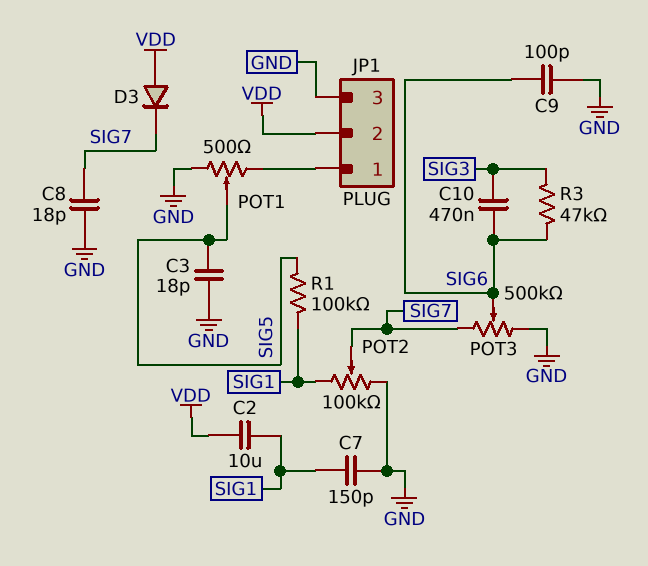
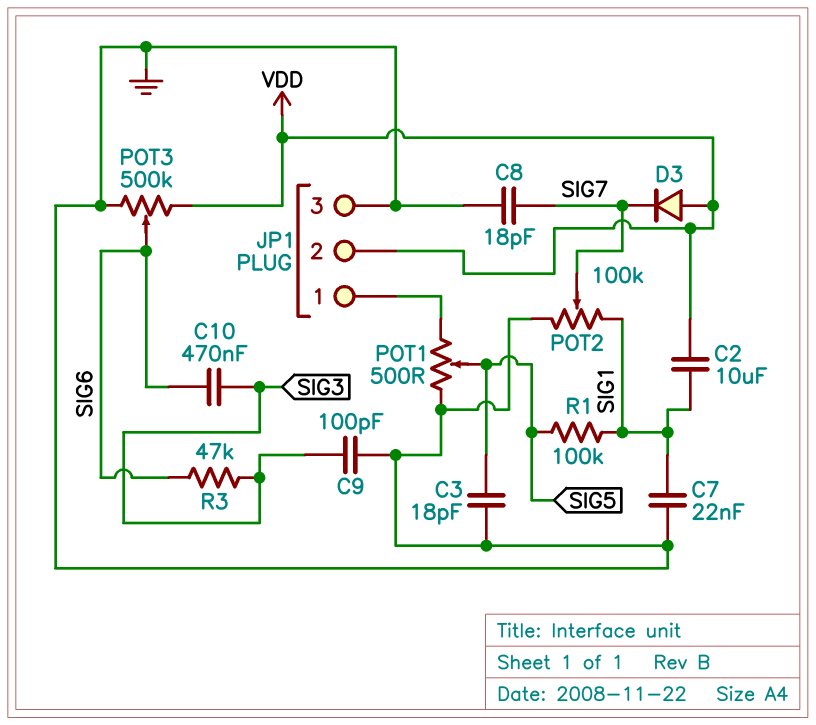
C7: 150pF (GND, SIG1) -> 22nF (GND, SIG1)
C9: 100pF (GND, SIG6) -> 100pF (GND, SIG3)
POT3: 500k (GND, SIG7, wiper SIG6) -> 500k (GND, VDD, wiper SIG6)

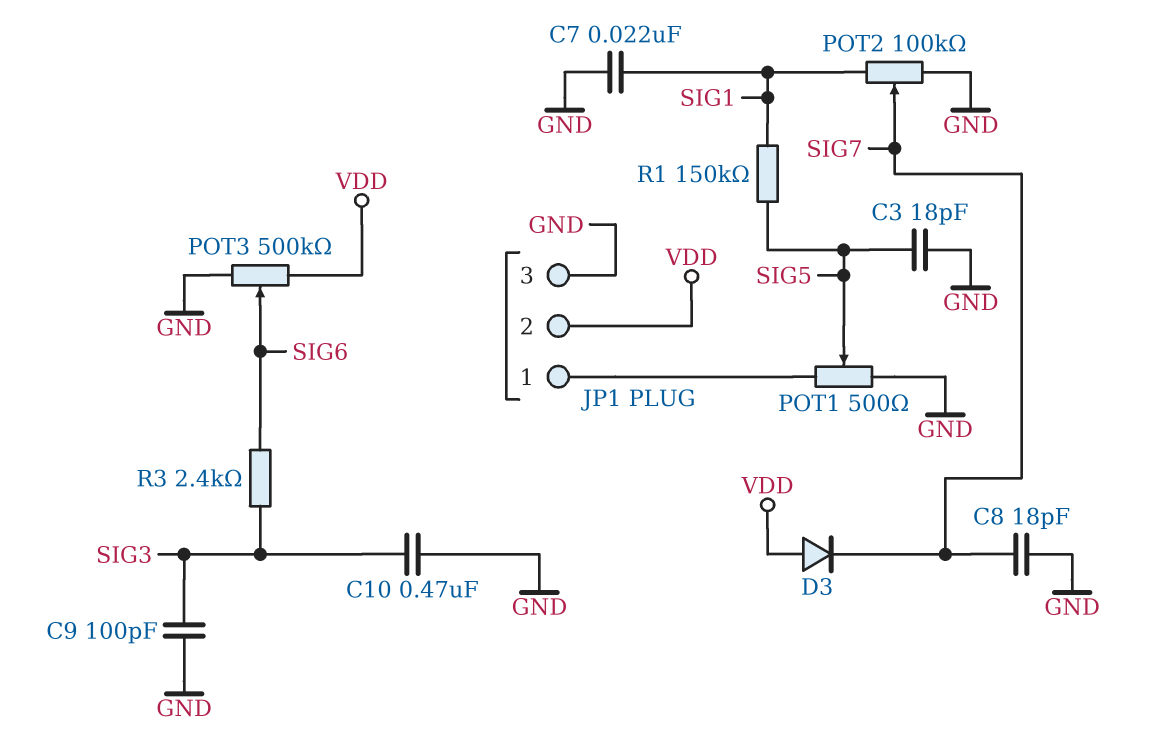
C2: 10uF (SIG1, VDD) -> none
C10: 470nF (SIG3, SIG6) -> 470nF (GND, SIG3)
R1: 100k (SIG1, SIG5) -> 150k (SIG1, SIG5)
R3: 47k (SIG3, SIG6) -> 2.4k (SIG3, SIG6)

